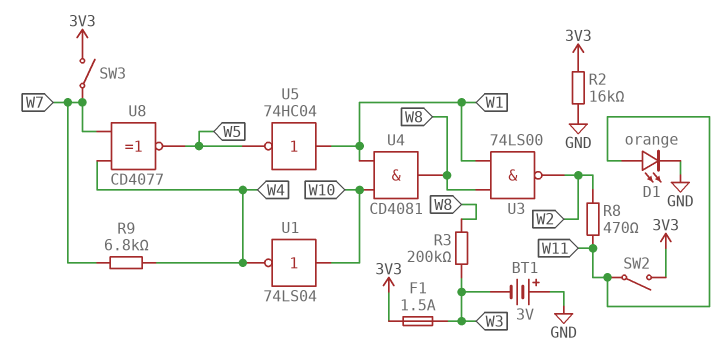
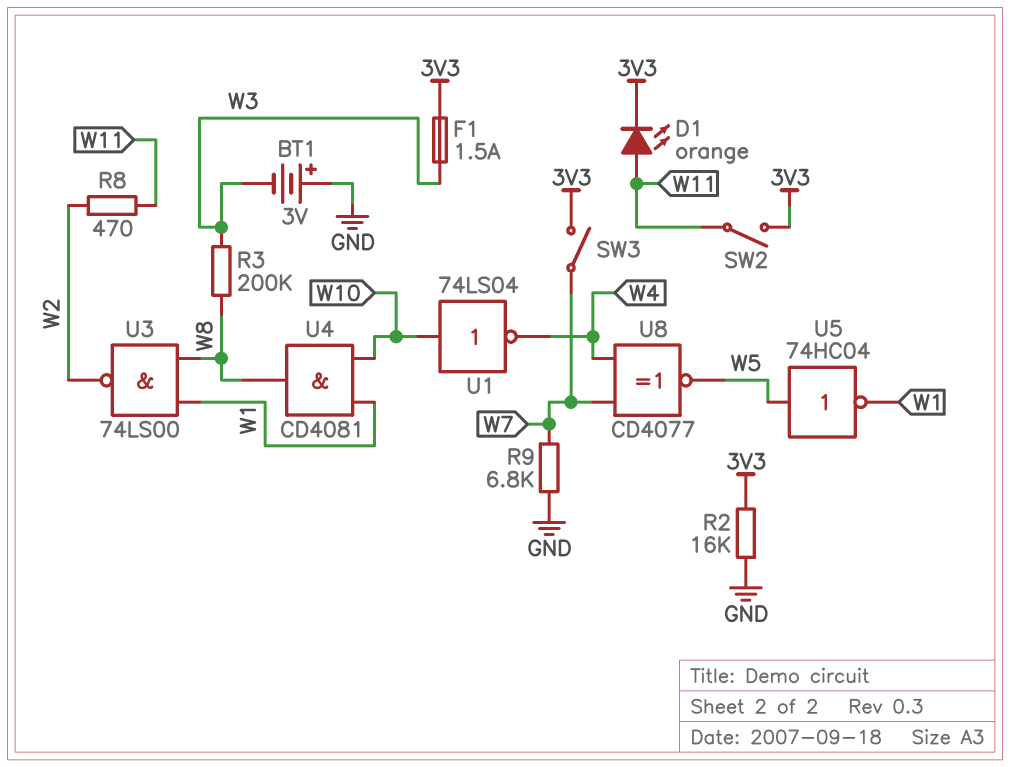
D1: LED orange (A W11, K GND) -> LED orange (A W11, K 3V3)
R9: 6.8k (W4, W7) -> 6.8k (GND, W7)
U5: NOT 74HC04 (in W1, out W5) -> NOT 74HC04 (in W5, out W1)

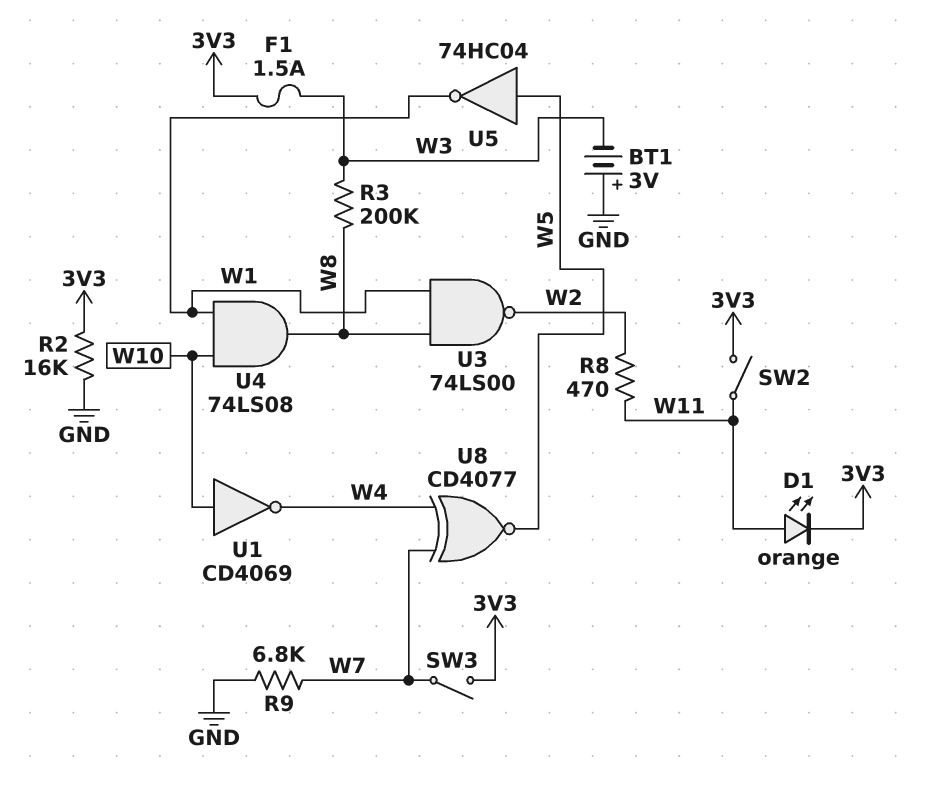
U1: NOT 74LS04 (in W10, out W4) -> NOT CD4069 (in W10, out W4)
U4: AND CD4081 (in W1, in W10, out W8) -> AND 74LS08 (in W1, in W10, out W8)

